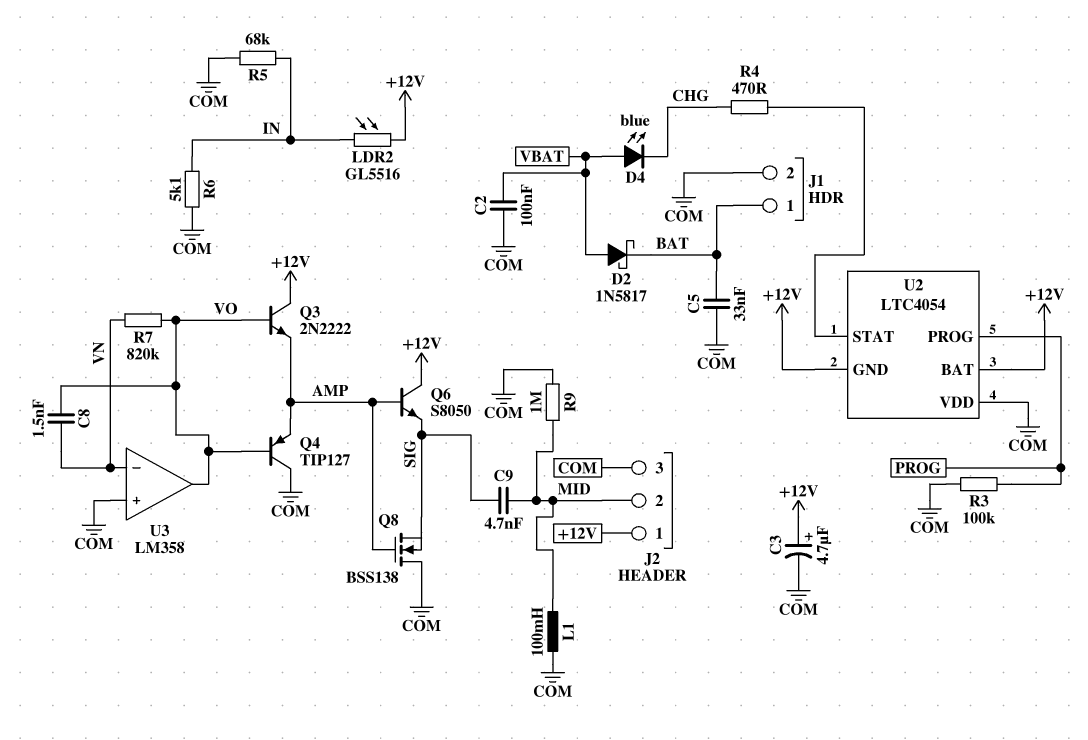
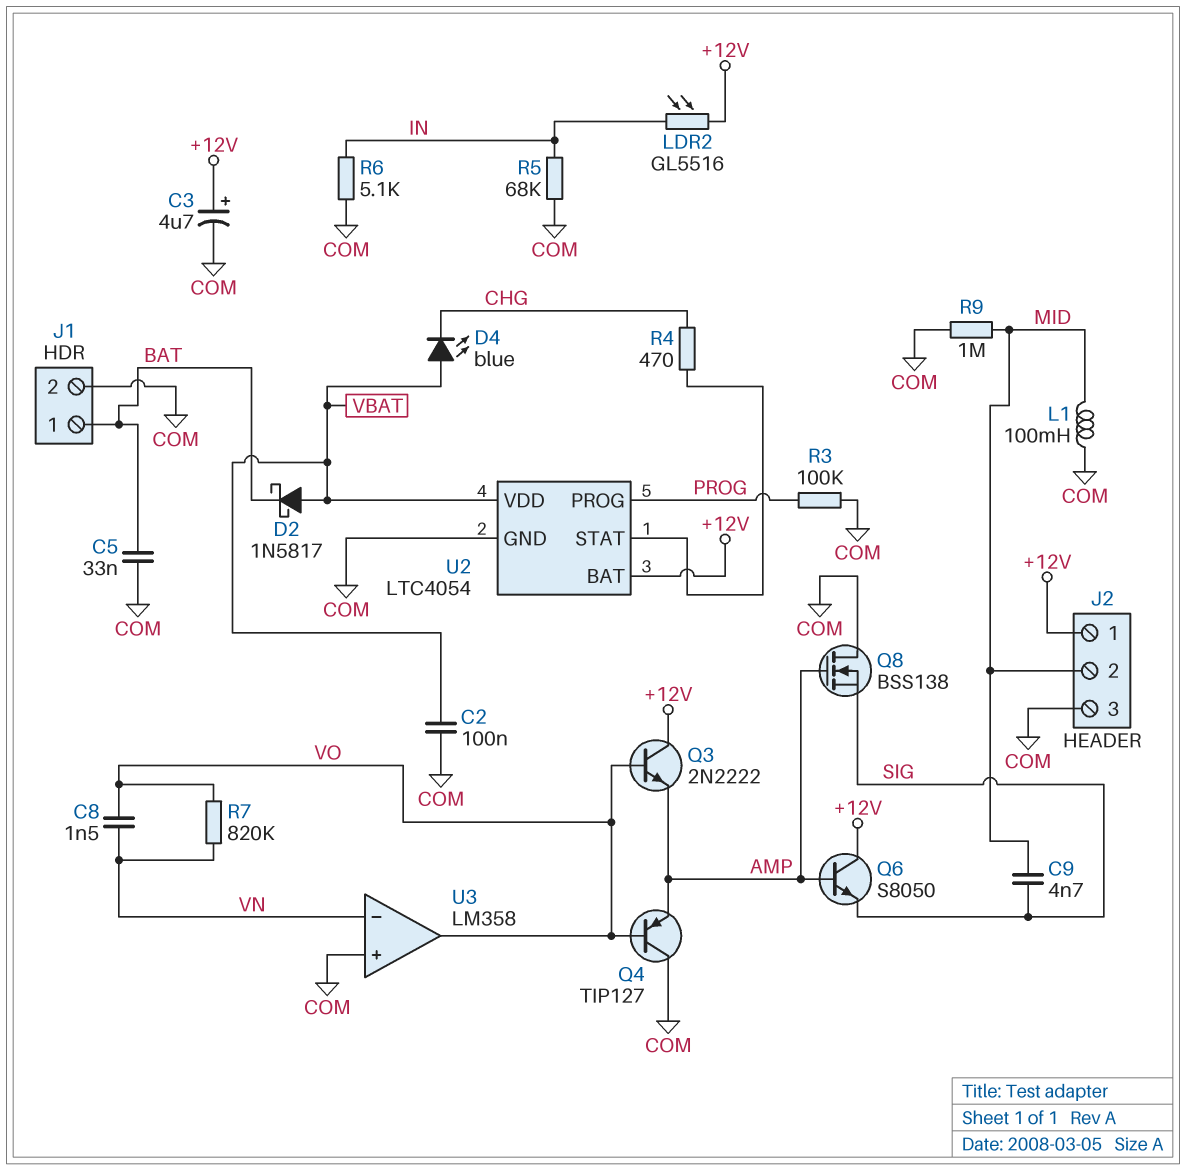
U2 pin GND: +12V -> COM
U2 pin VDD: COM -> VBAT

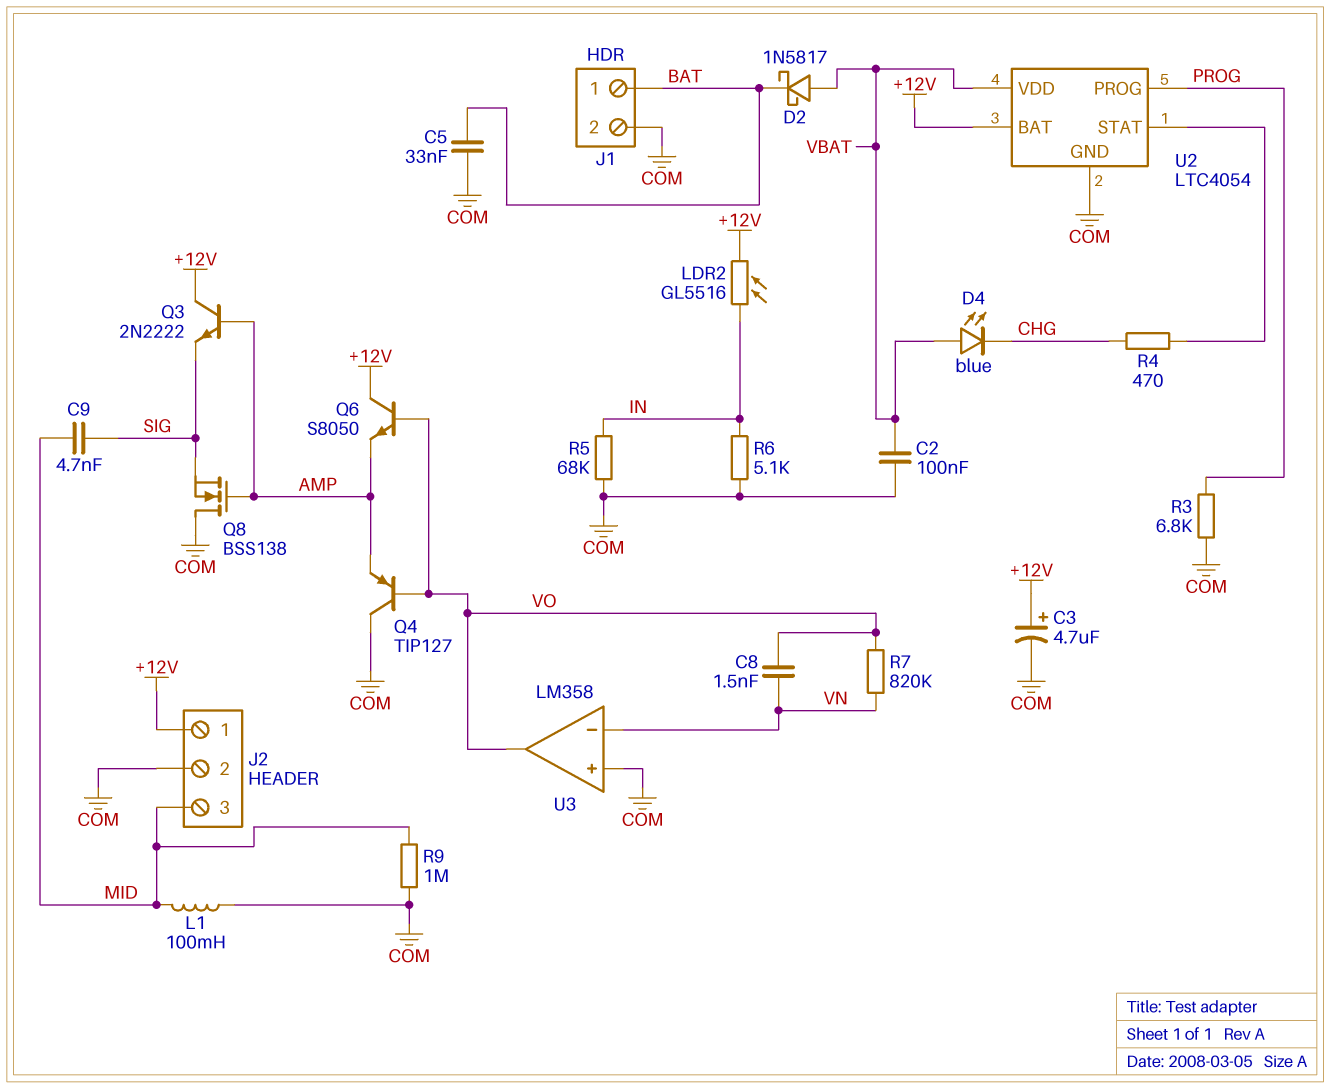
J2 pin 2: MID -> COM
J2 pin 3: COM -> MID
Q3: NPN 2N2222 (B VO, C +12V, E AMP) -> NPN 2N2222 (B AMP, C +12V, E SIG)
Q6: NPN S8050 (B AMP, C +12V, E SIG) -> NPN S8050 (B VO, C +12V, E AMP)
R3: 100k (COM, PROG) -> 6.8k (COM, PROG)

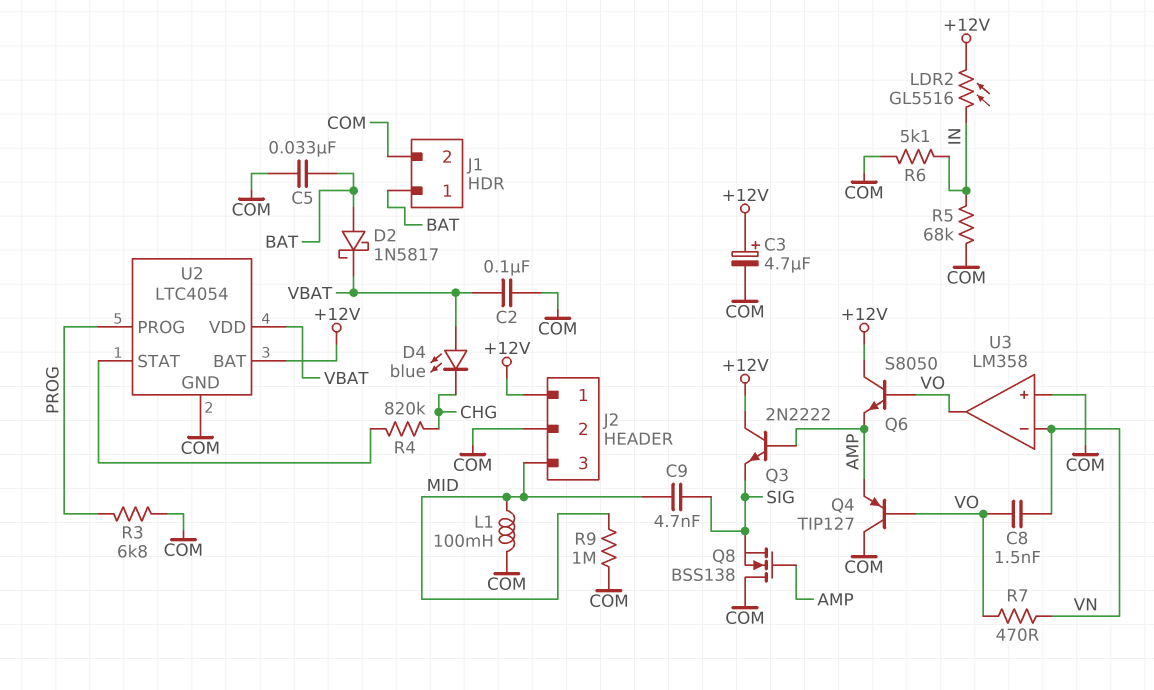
D2: schottky 1N5817 (A VBAT, K BAT) -> schottky 1N5817 (A BAT, K VBAT)
R4: 470 (CHG, U2/STAT) -> 820k (CHG, U2/STAT)
R7: 820k (VN, VO) -> 470 (VN, VO)

